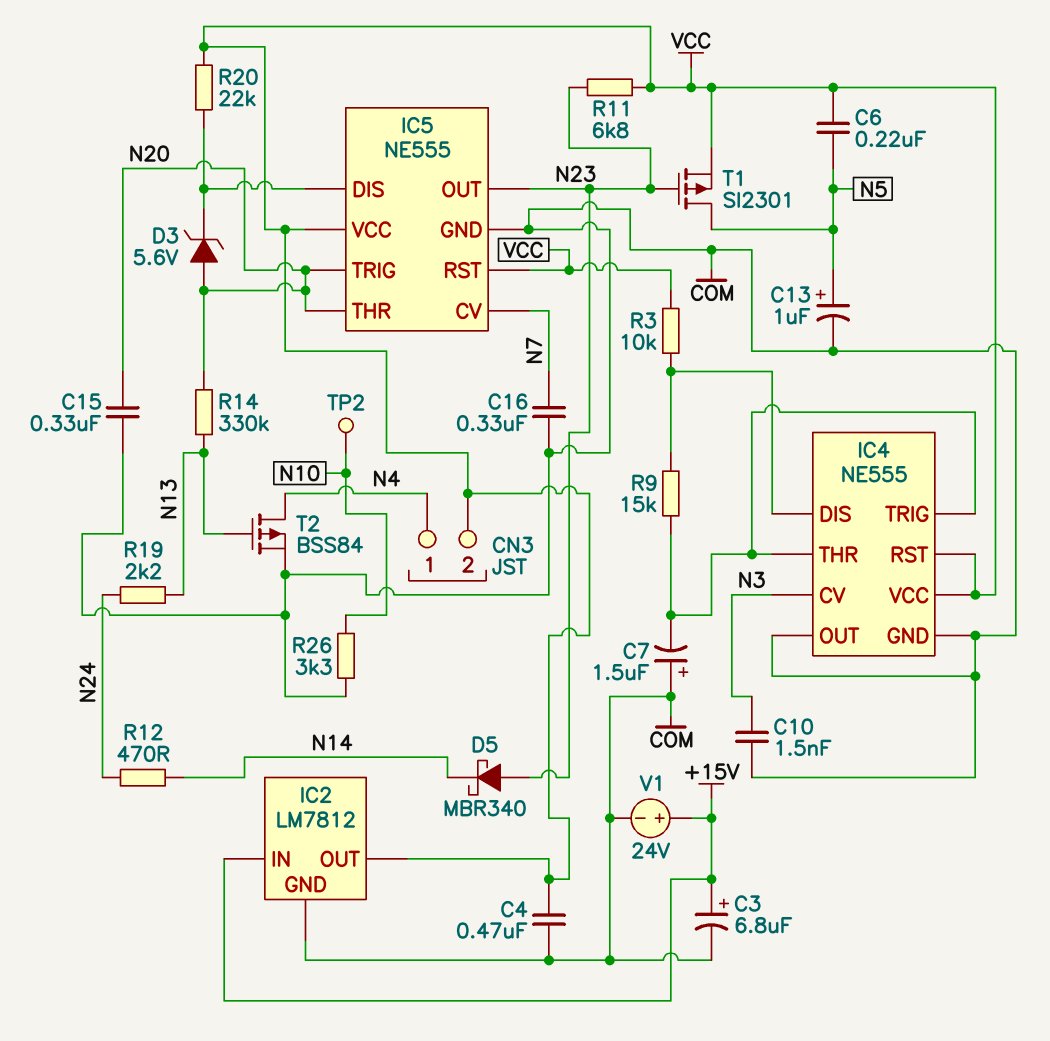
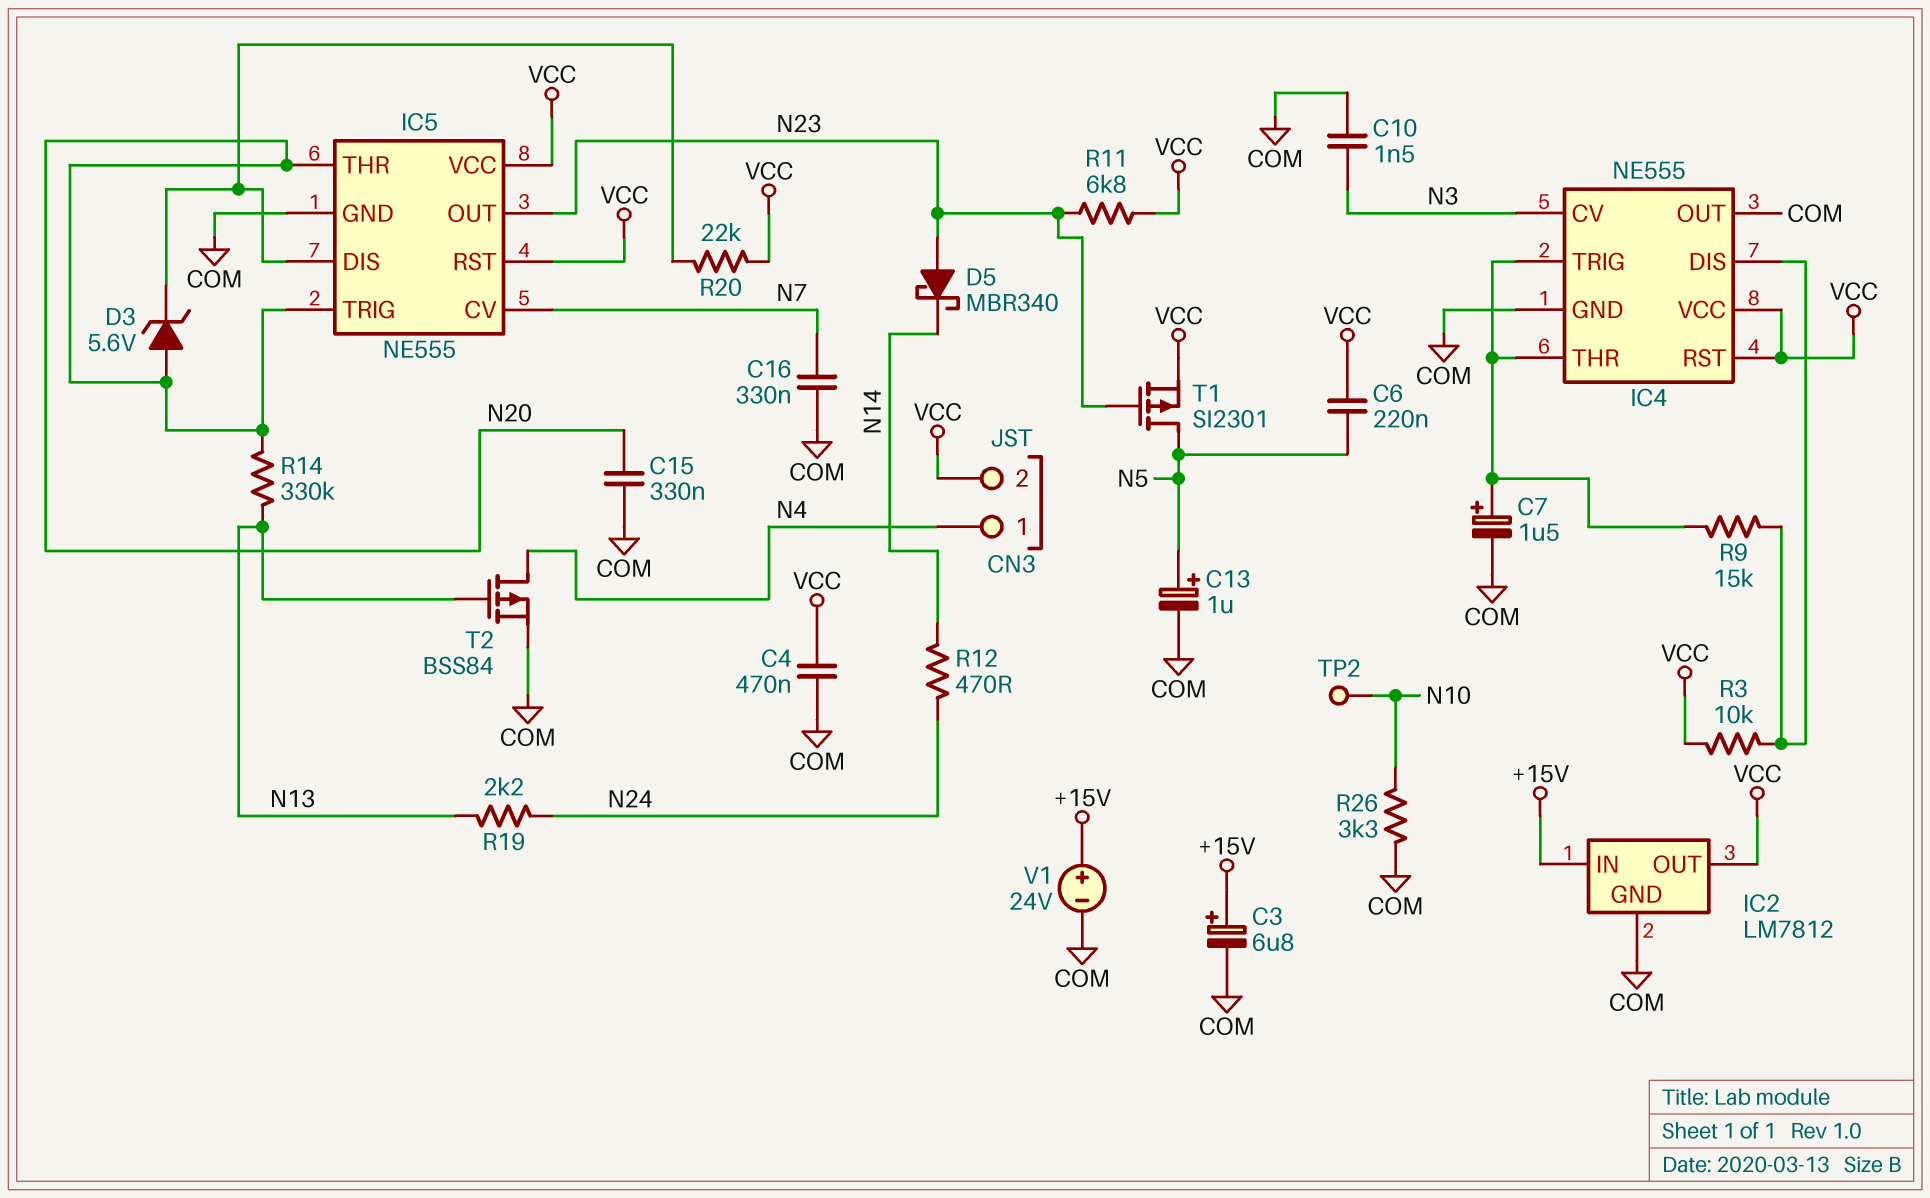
C7: 1.5uF (plus COM, minus IC4/THR) -> 1.5uF (plus IC4/THR, minus COM)

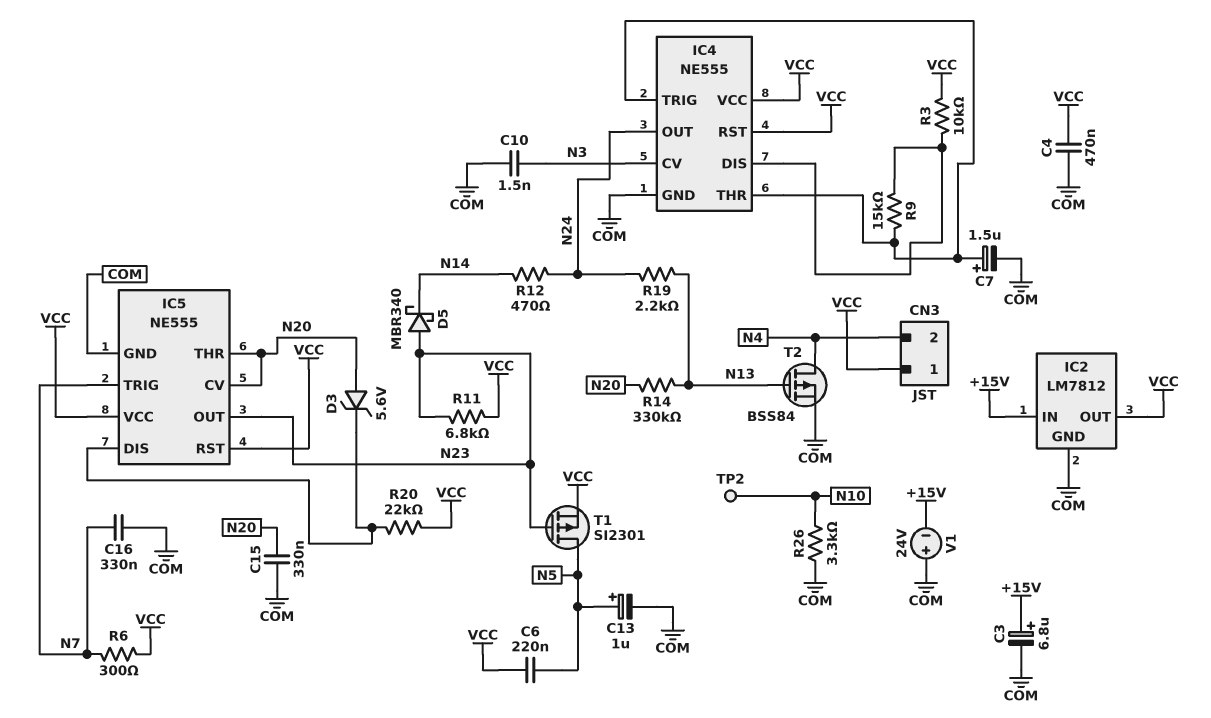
CN3 pin 1: N4 -> VCC
CN3 pin 2: VCC -> N4
IC4 pin OUT: COM -> N24
IC5 pin CV: N7 -> N20
IC5 pin TRIG: N20 -> N7
R6: none -> 300 (N7, VCC)
V1: 24V (plus +15V, minus COM) -> 24V (plus COM, minus +15V)

